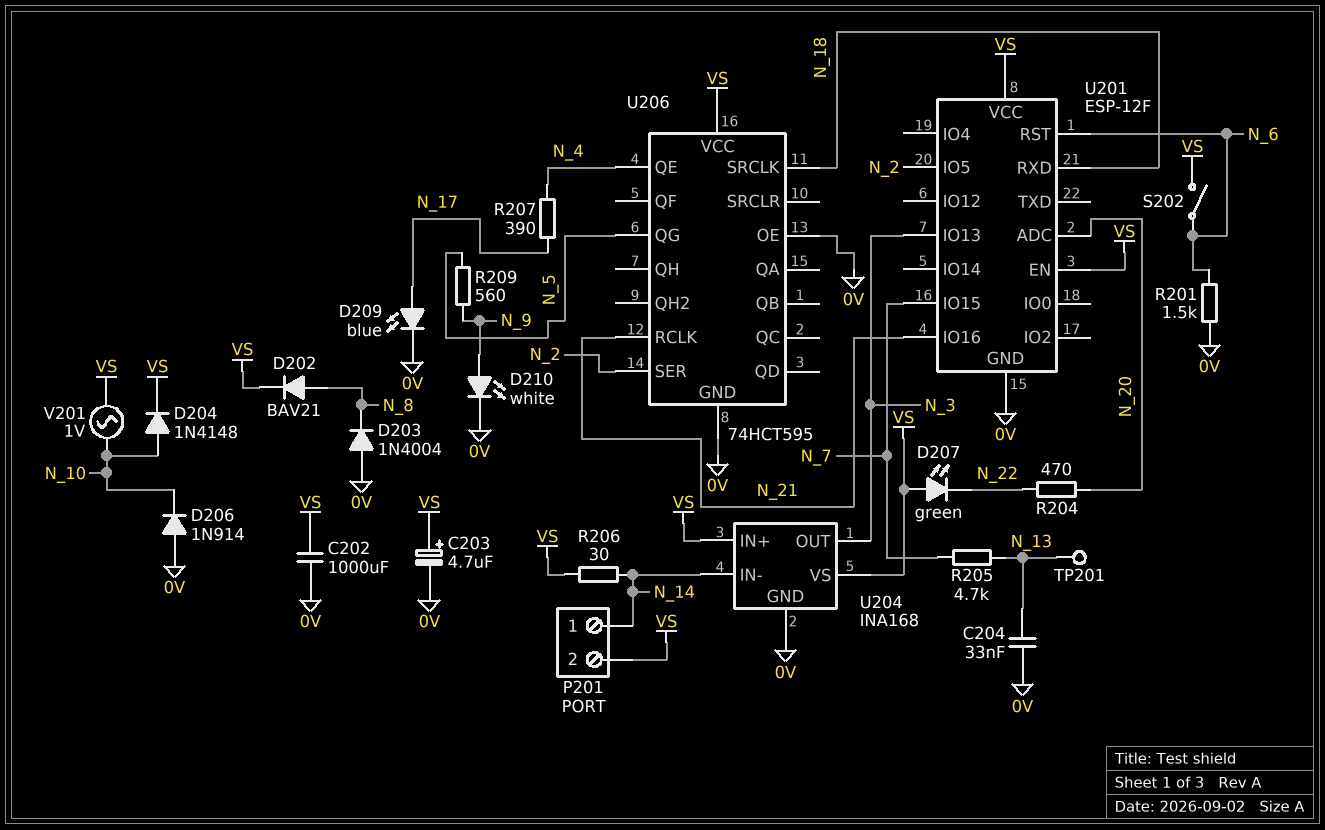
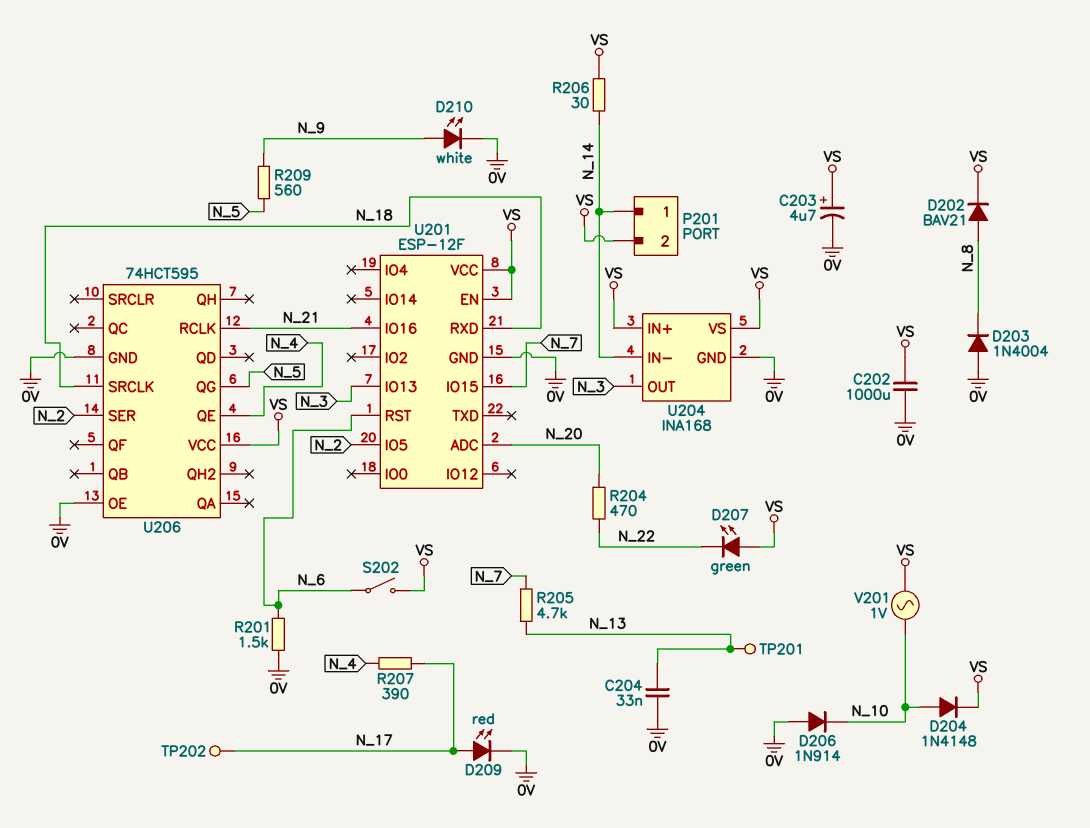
D209: LED blue (A N_17, K 0V) -> LED red (A N_17, K 0V)
TP202: none -> test point (N_17)

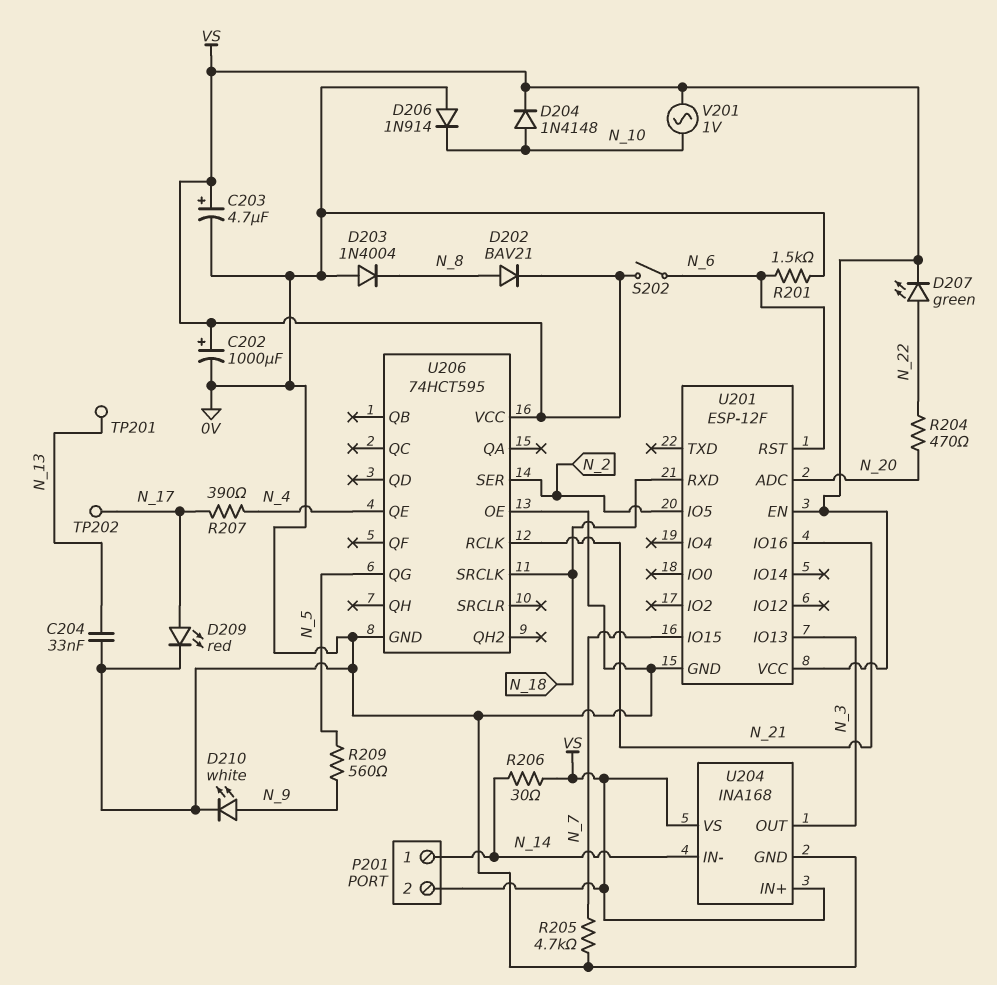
C202: 1000uF (0V, VS) -> 1000uF (plus VS, minus 0V)
D207: LED green (A VS, K N_22) -> LED green (A N_22, K VS)
R205: 4.7k (N_7, N_13) -> 4.7k (0V, N_7)

